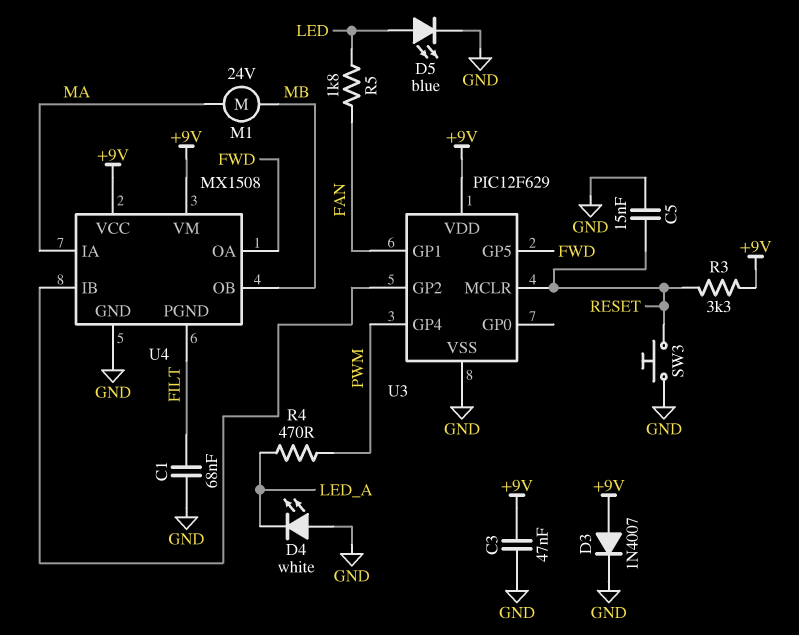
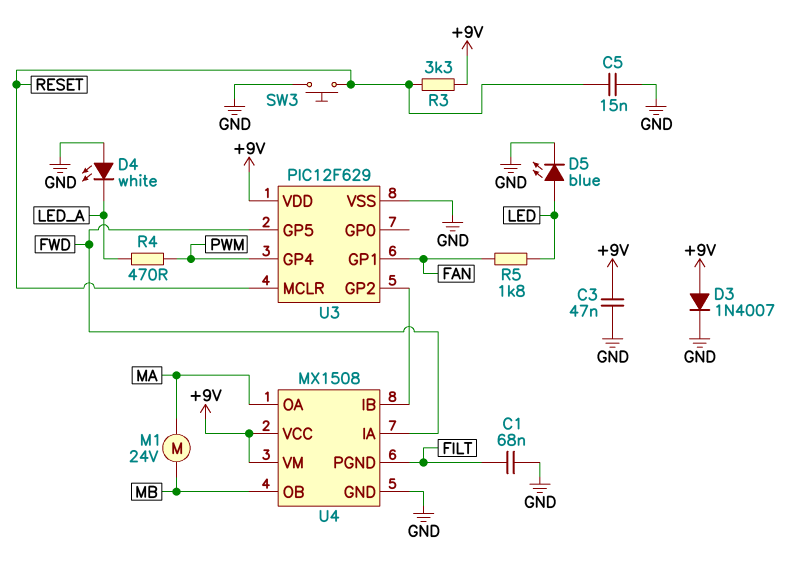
U4 pin IA: MA -> FWD
U4 pin OA: FWD -> MA

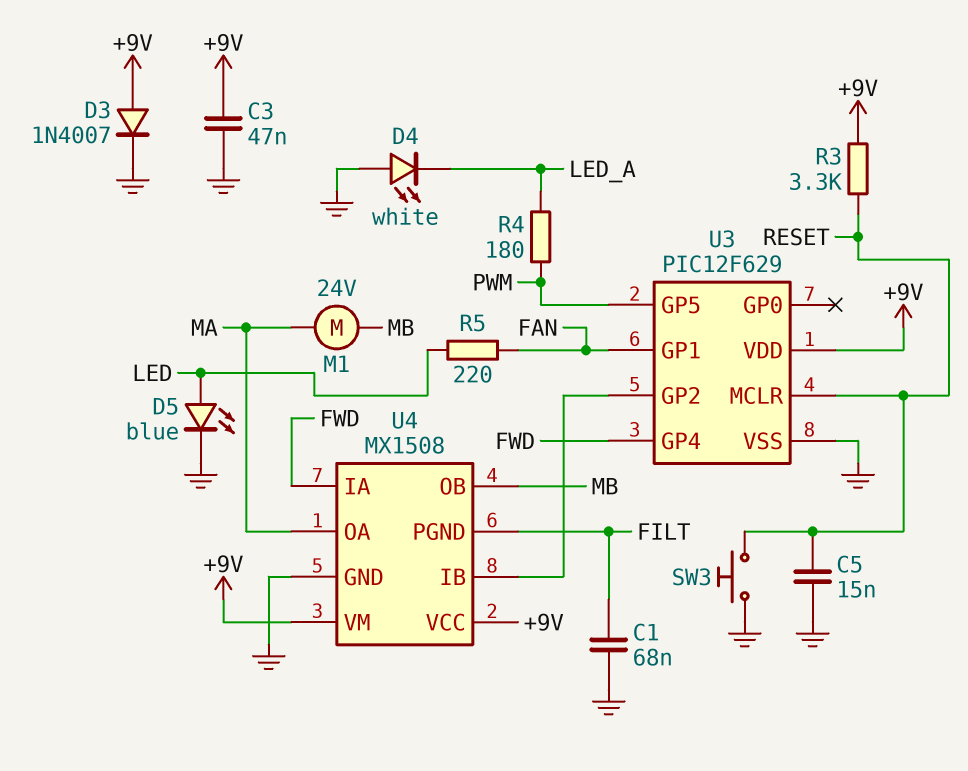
R4: 470 (LED_A, PWM) -> 180 (LED_A, PWM)
R5: 1.8k (FAN, LED) -> 220 (FAN, LED)
U3 pin GP4: PWM -> FWD
U3 pin GP5: FWD -> PWM

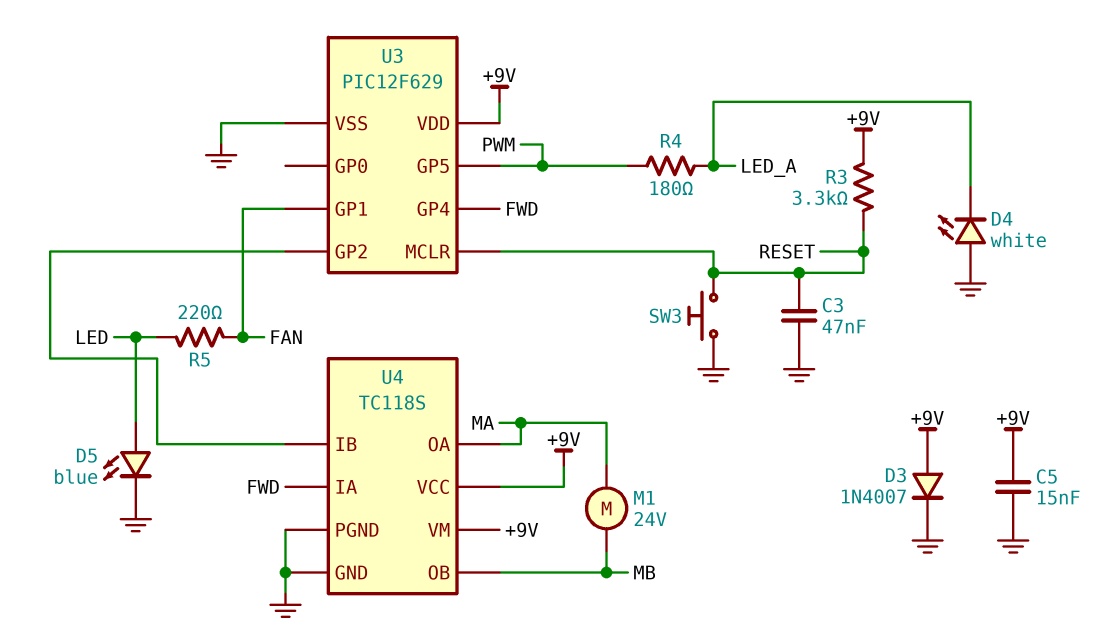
C1: 68nF (FILT, GND) -> none
C3: 47nF (+9V, GND) -> 47nF (GND, RESET)
C5: 15nF (GND, RESET) -> 15nF (+9V, GND)
U4: MX1508 -> TC118S
U4 pin PGND: FILT -> GND

